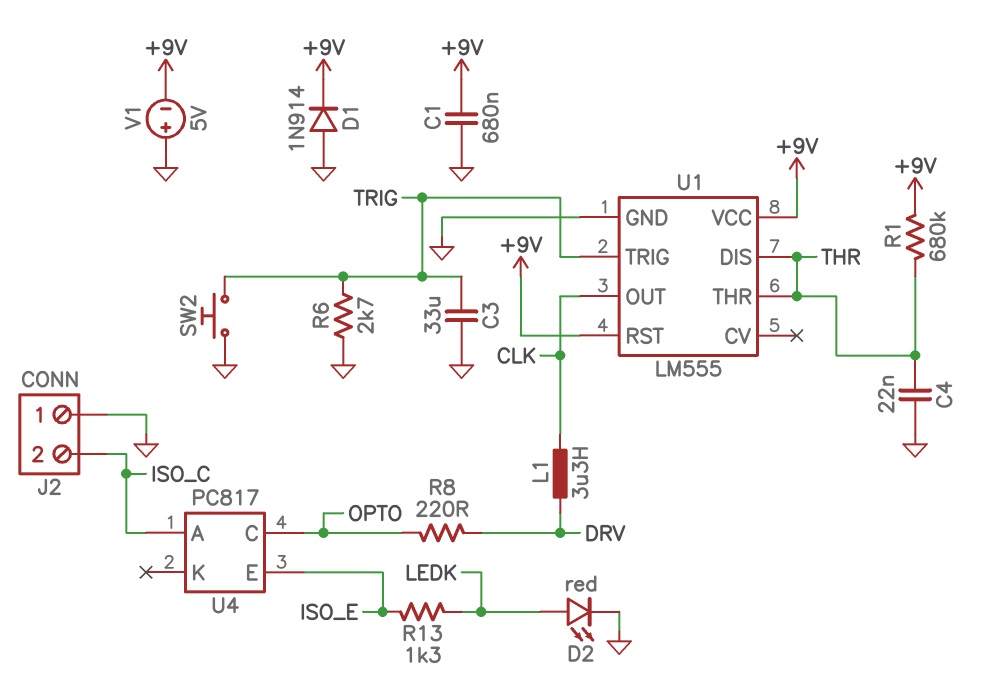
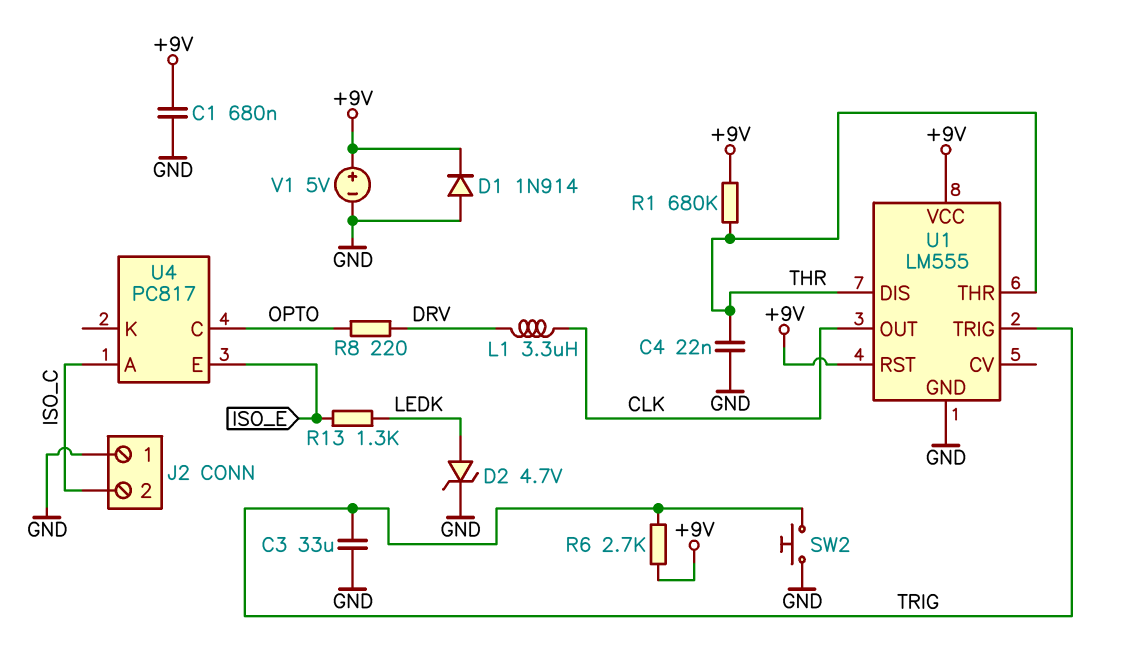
D2: LED red (A LEDK, K GND) -> zener 4.7V (A LEDK, K GND)
R6: 2.7k (GND, TRIG) -> 2.7k (+9V, TRIG)
V1: 5V (plus GND, minus +9V) -> 5V (plus +9V, minus GND)

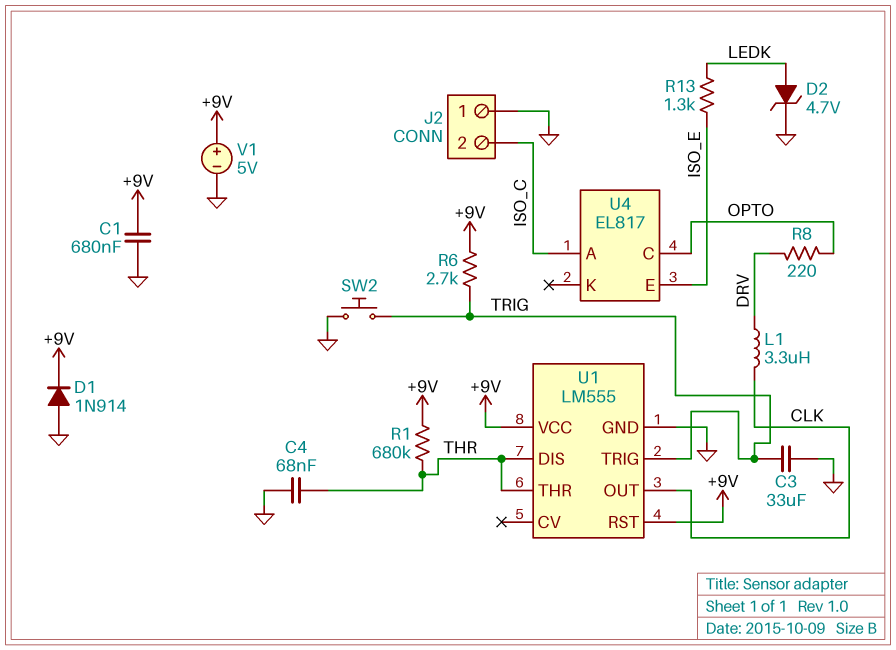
C4: 22nF (GND, THR) -> 68nF (GND, THR)
U4: PC817 -> EL817

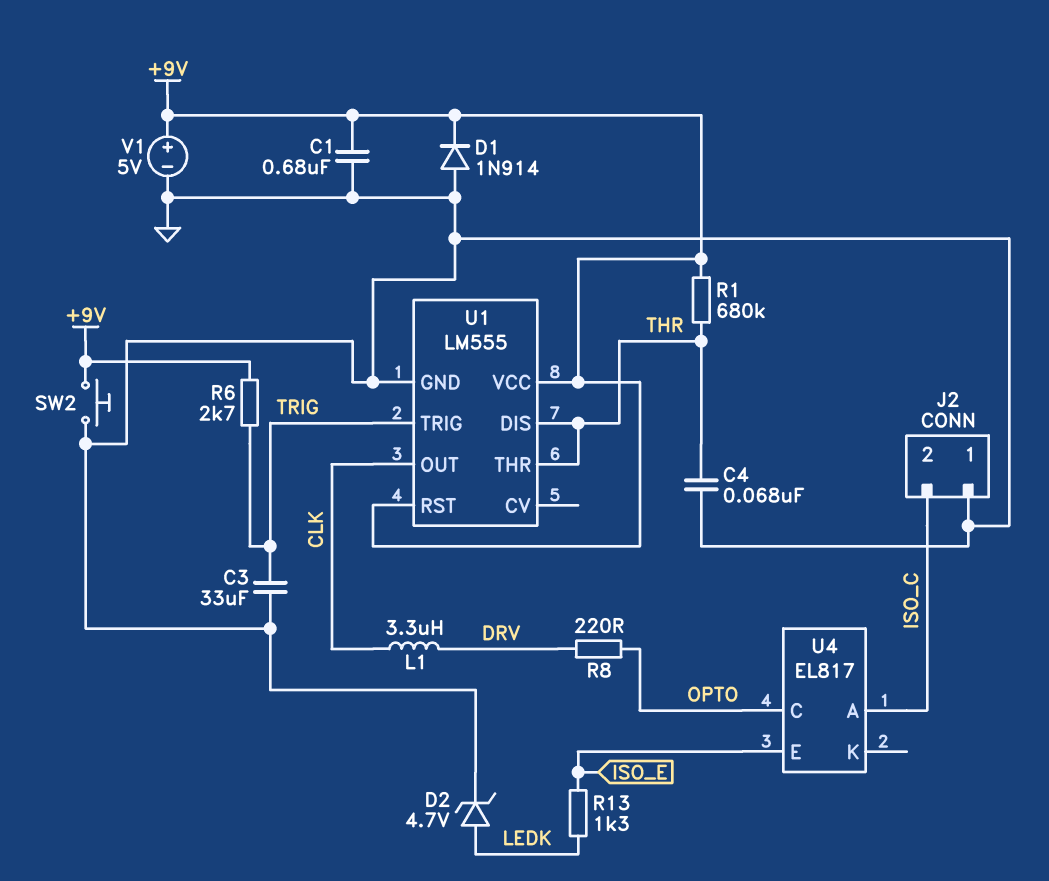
SW2: button (GND, TRIG) -> button (+9V, GND)

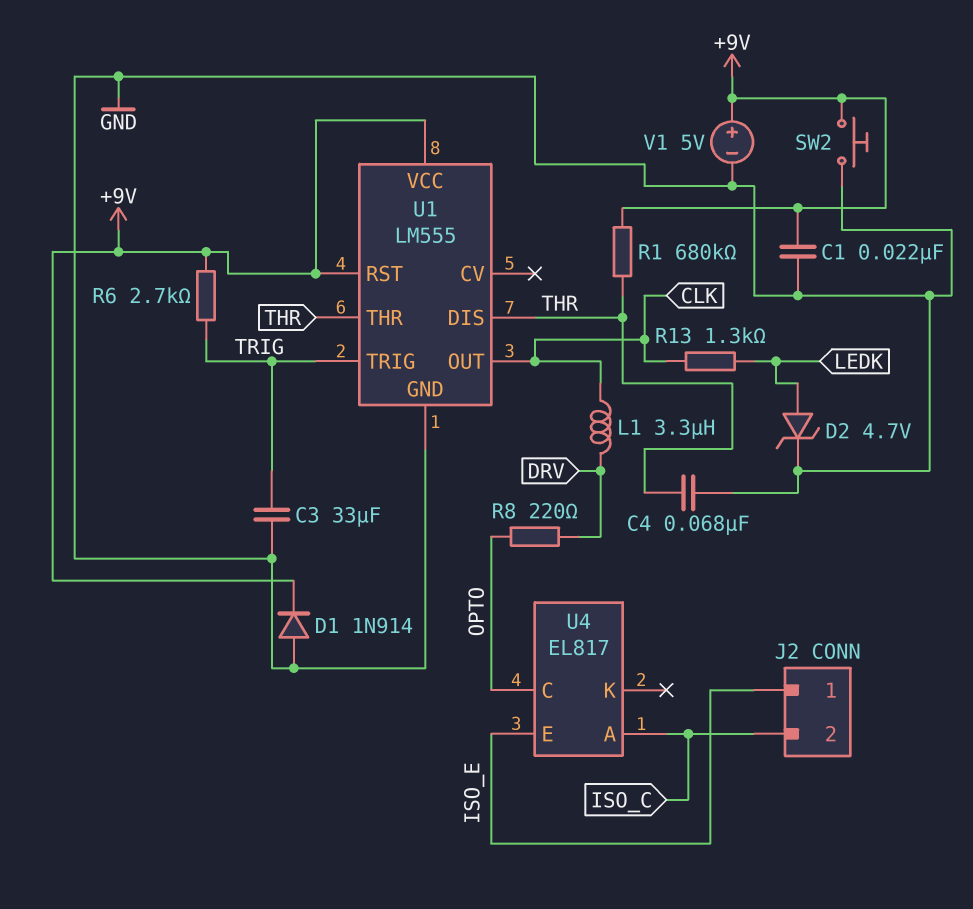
C1: 680nF (+9V, GND) -> 22nF (+9V, GND)
J2 pin 1: GND -> ISO_E
R13: 1.3k (ISO_E, LEDK) -> 1.3k (CLK, LEDK)

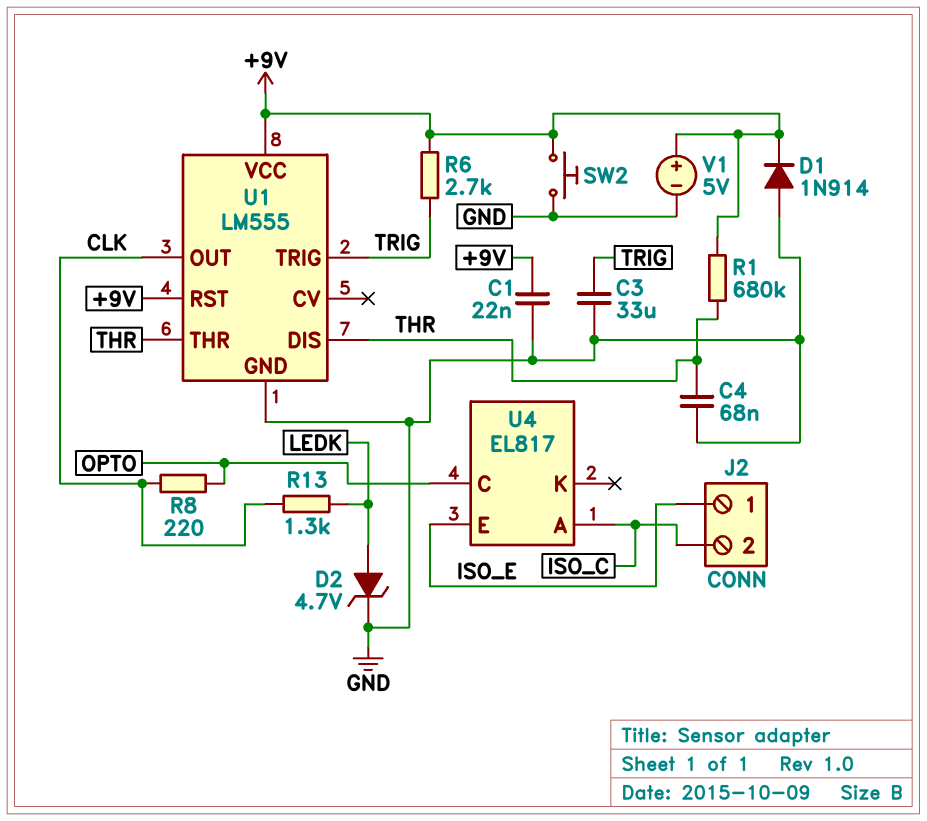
L1: 3.3uH (CLK, DRV) -> none
R8: 220 (DRV, OPTO) -> 220 (CLK, OPTO)

